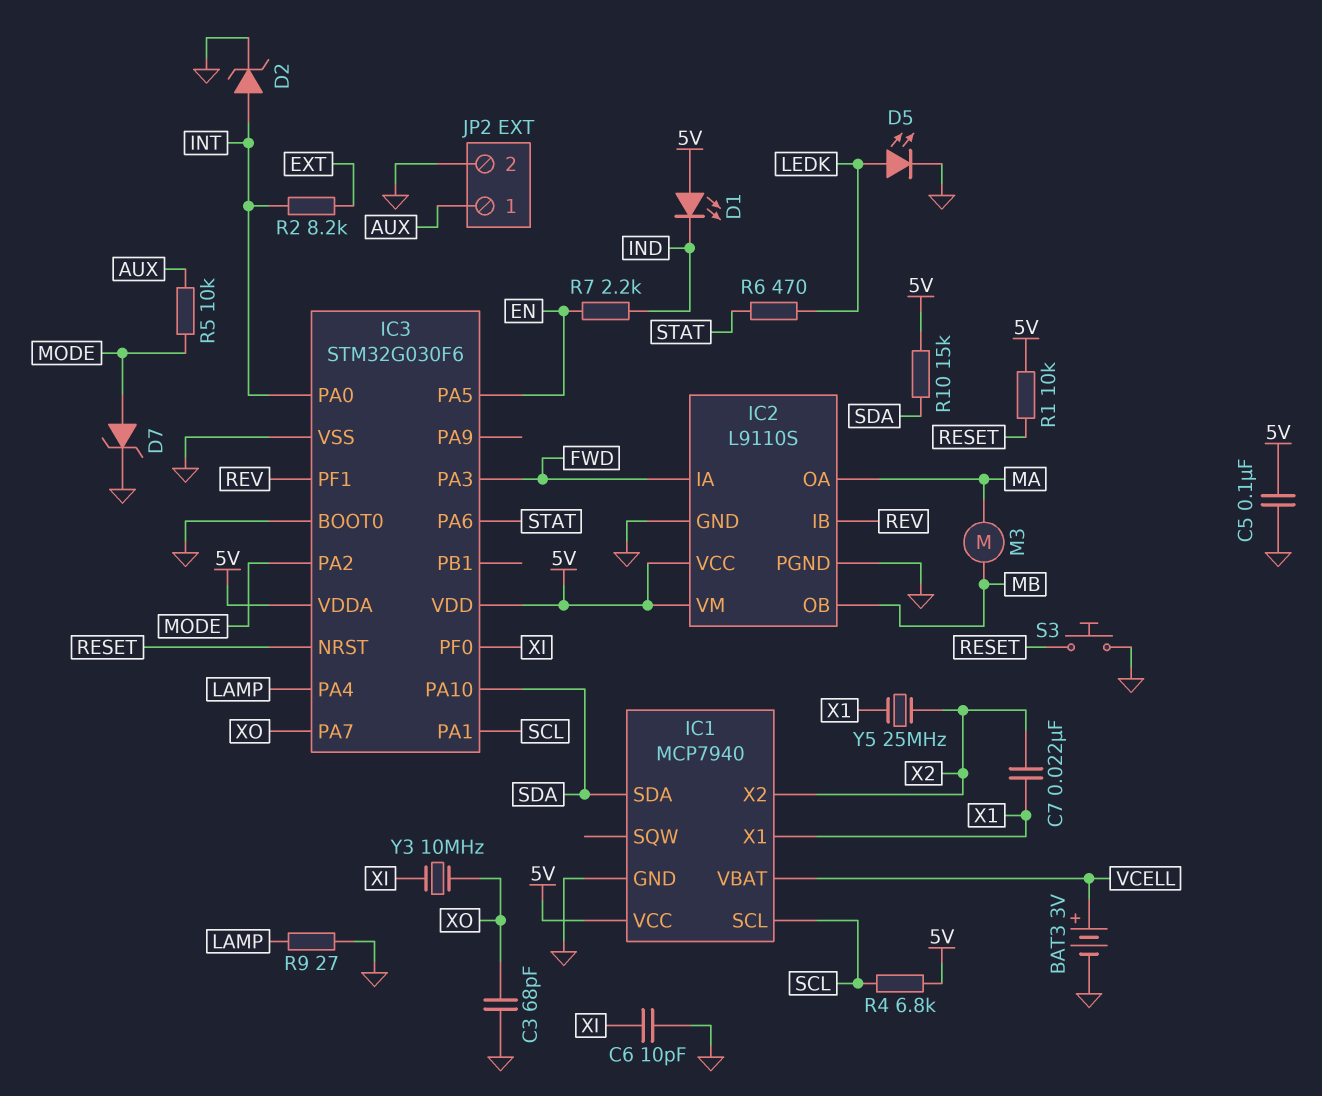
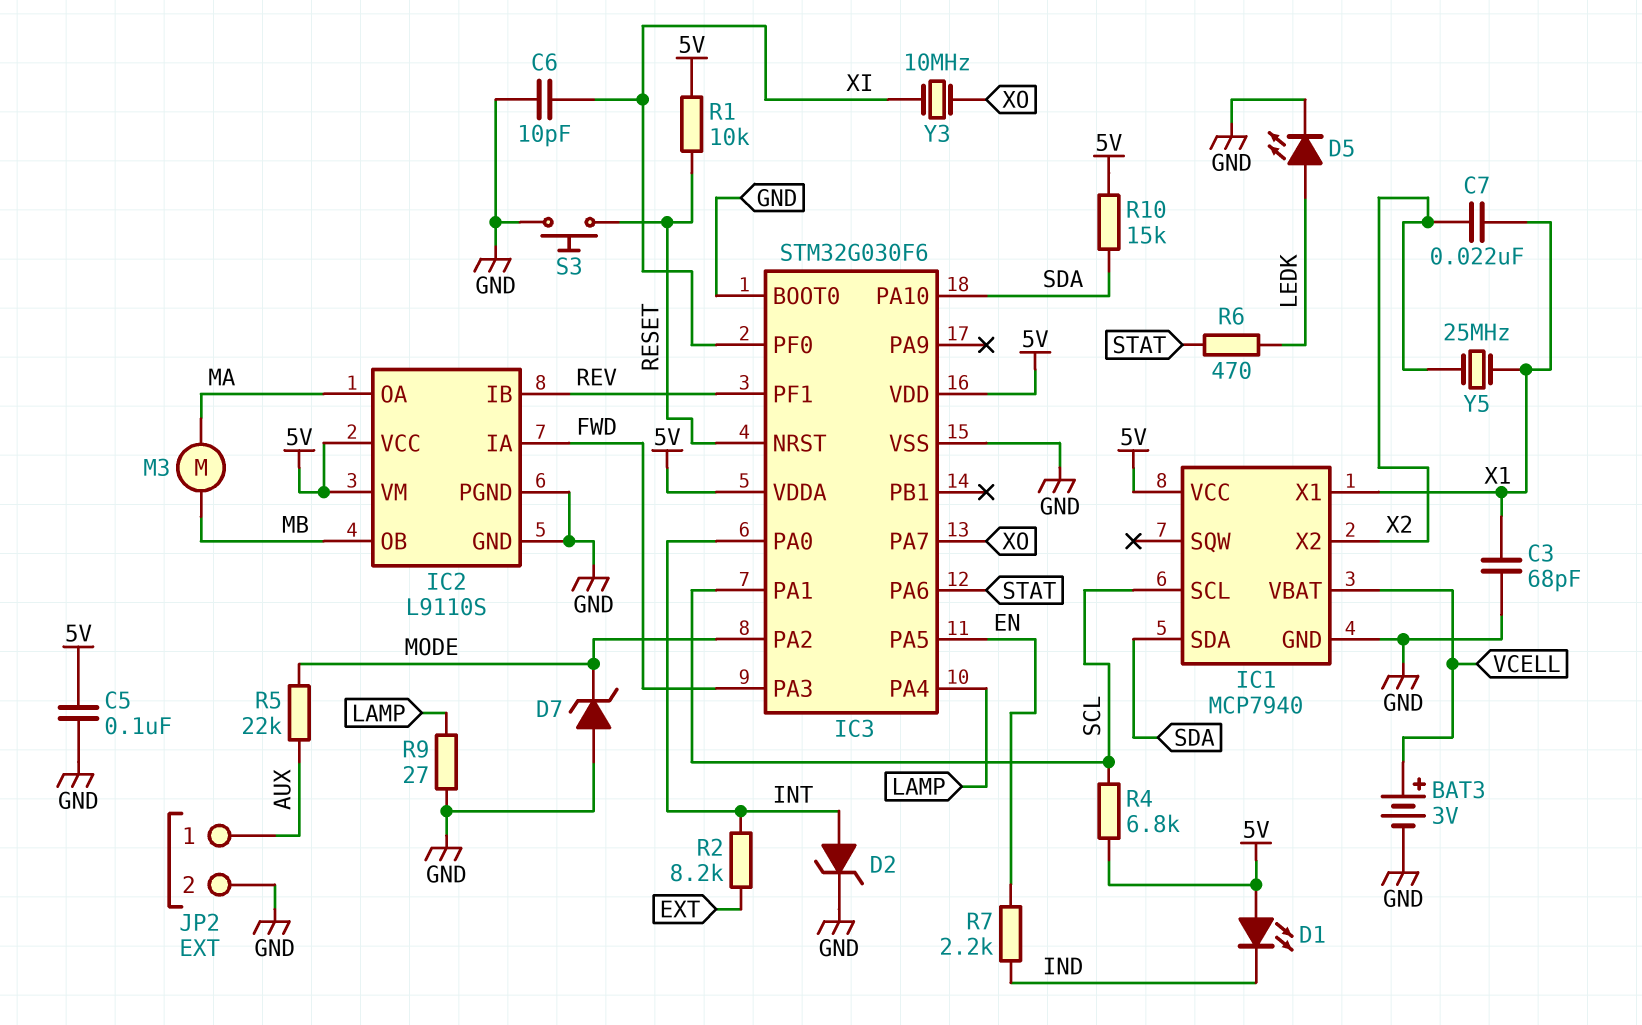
C3: 68pF (GND, XO) -> 68pF (GND, X1)
D7: zener (A MODE, K GND) -> zener (A GND, K MODE)
R5: 10k (AUX, MODE) -> 22k (AUX, MODE)

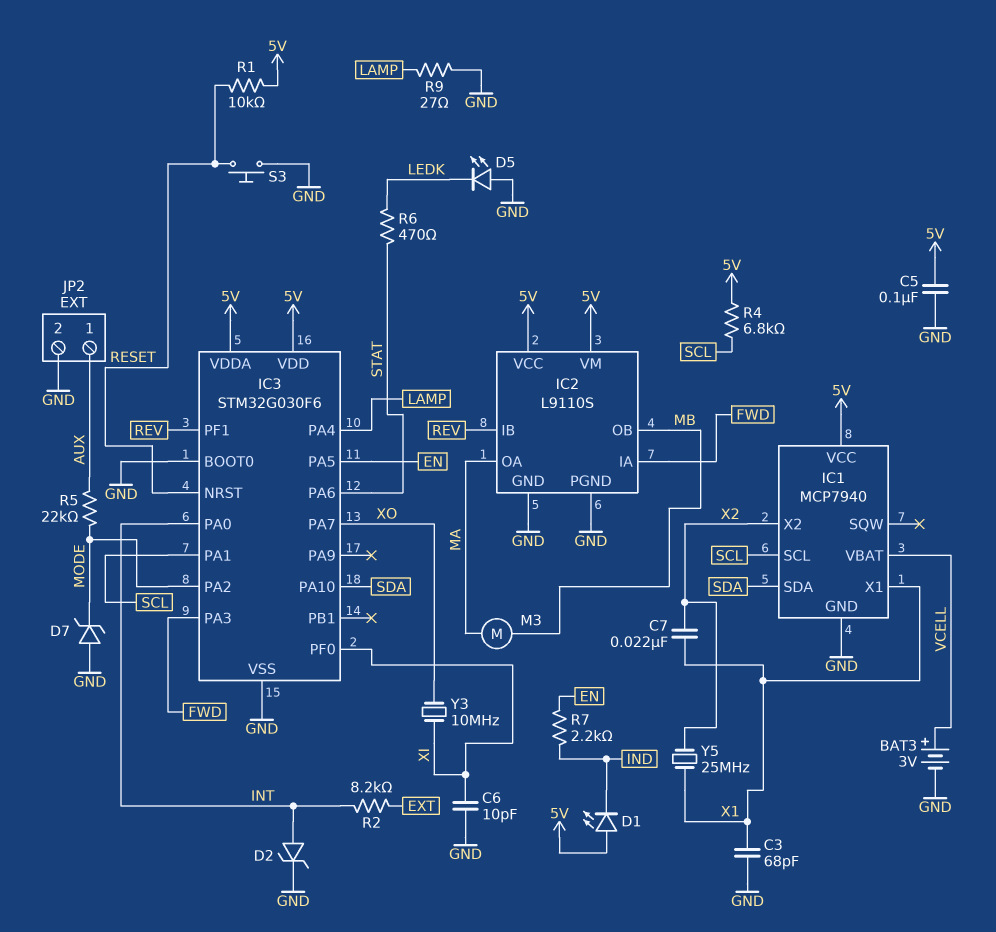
D5: LED (A LEDK, K GND) -> LED (A GND, K LEDK)
R10: 15k (5V, SDA) -> none

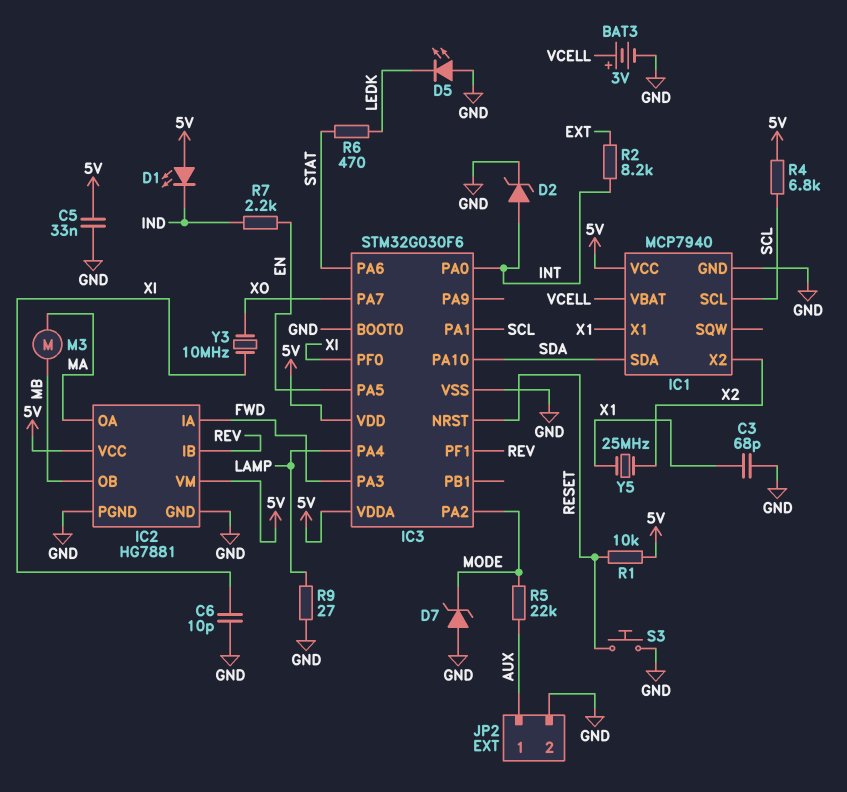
C5: 100nF (5V, GND) -> 33nF (5V, GND)
C7: 22nF (X1, X2) -> none
IC2: L9110S -> HG7881

